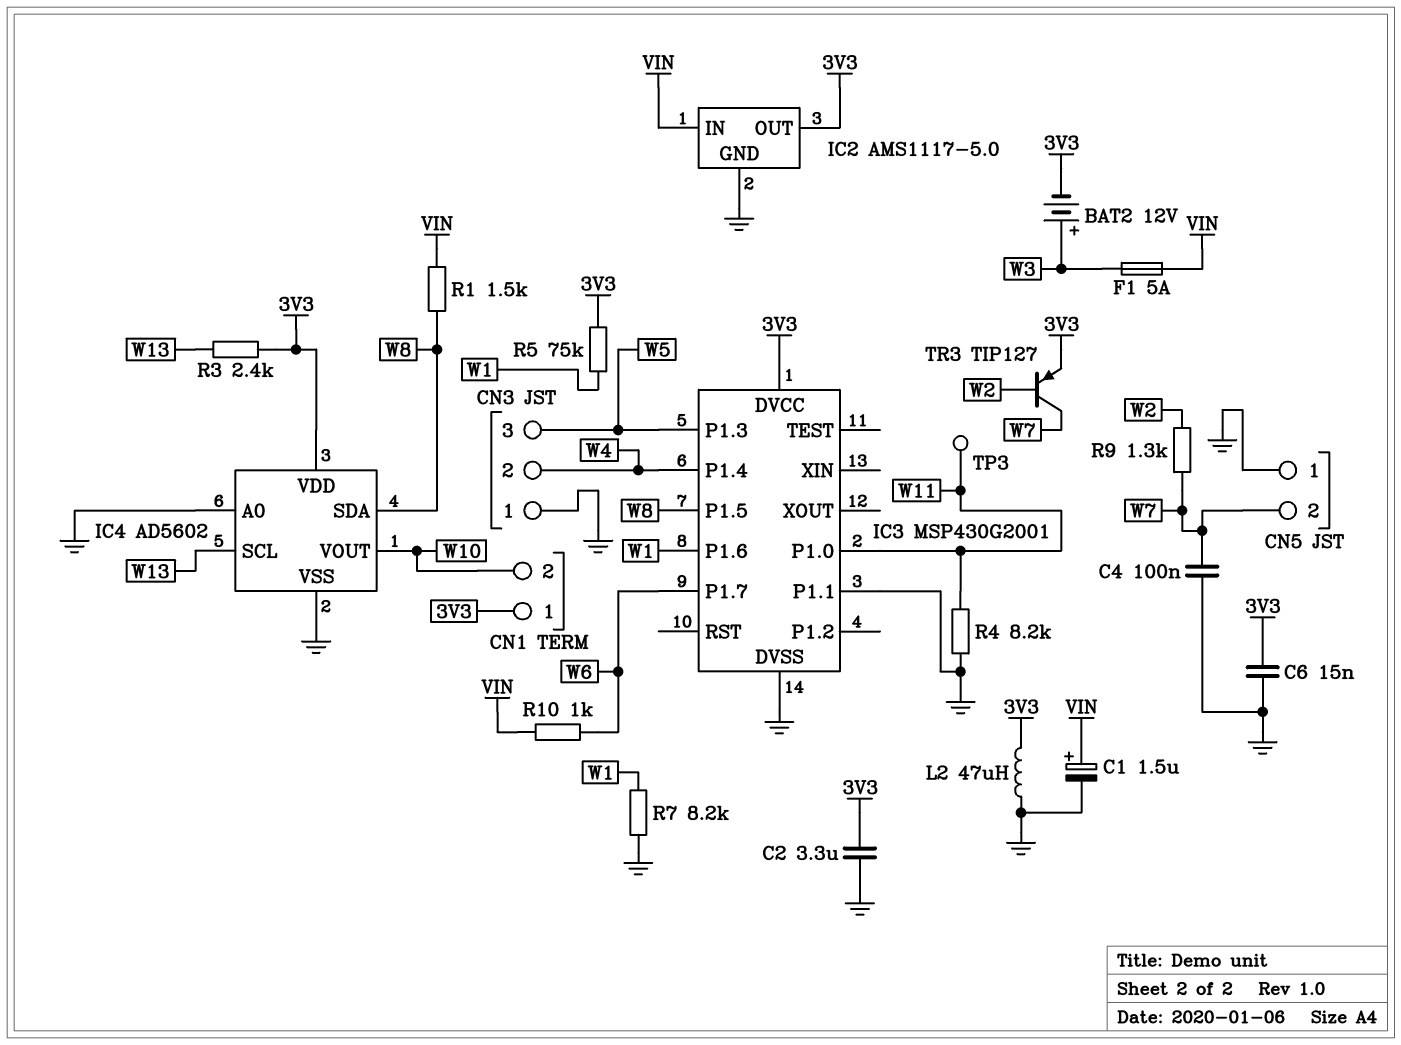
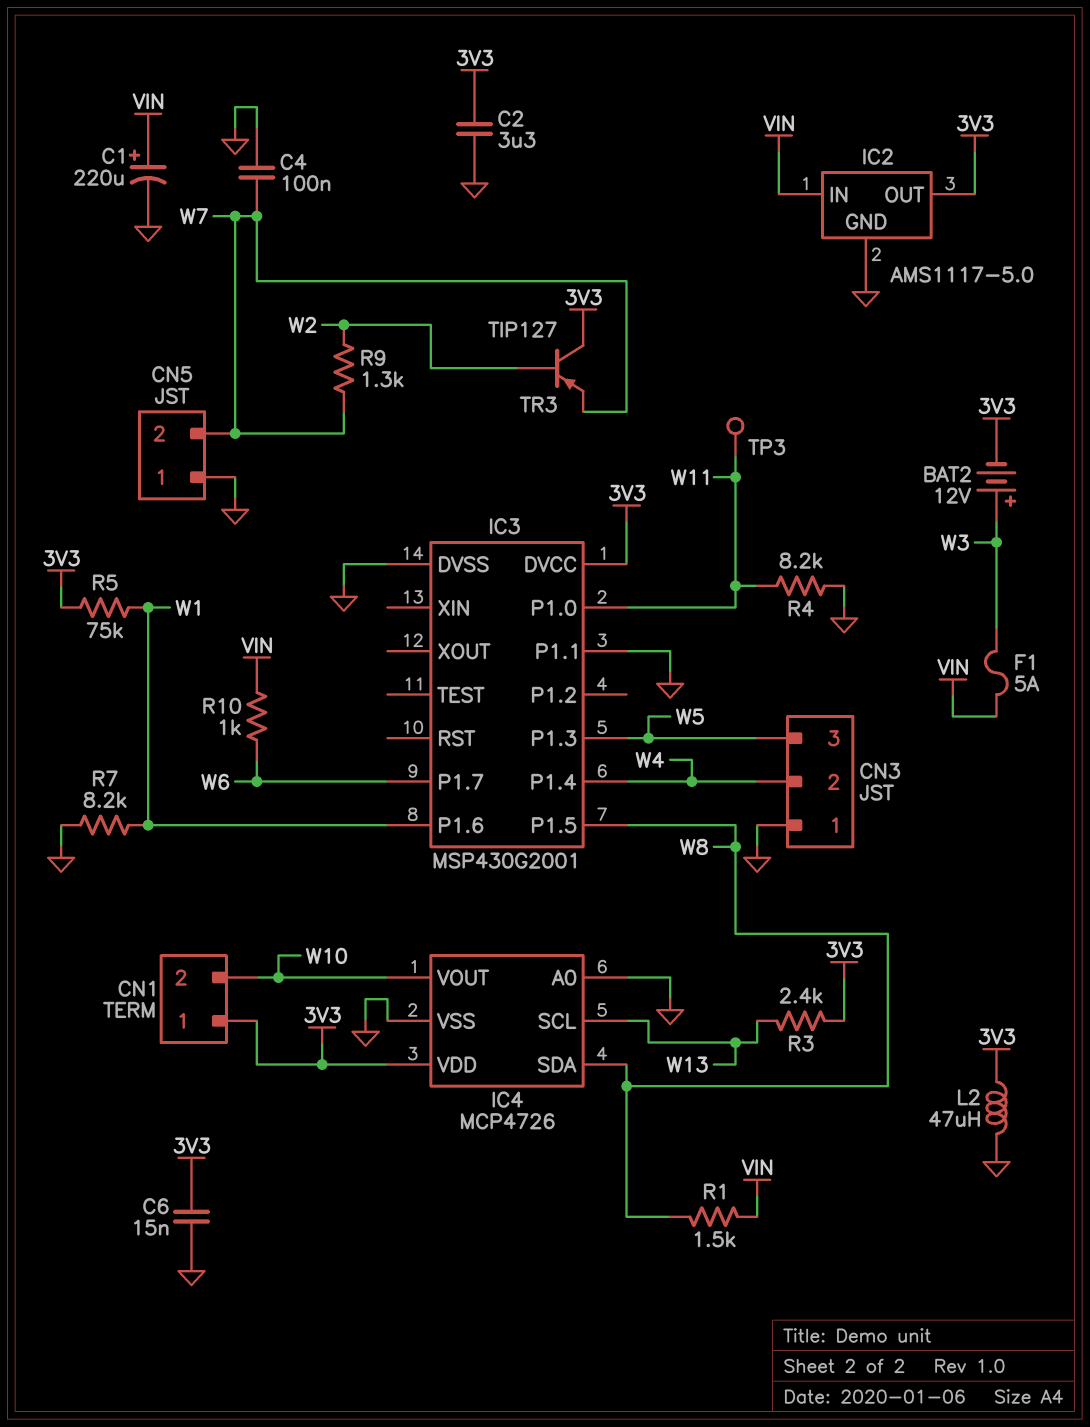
C1: 1.5uF (plus VIN, minus GND) -> 220uF (plus VIN, minus GND)
IC4: AD5602 -> MCP4726
TR3: PNP TIP127 (B W2, C W7, E 3V3) -> PNP TIP127 (B W2, C 3V3, E W7)

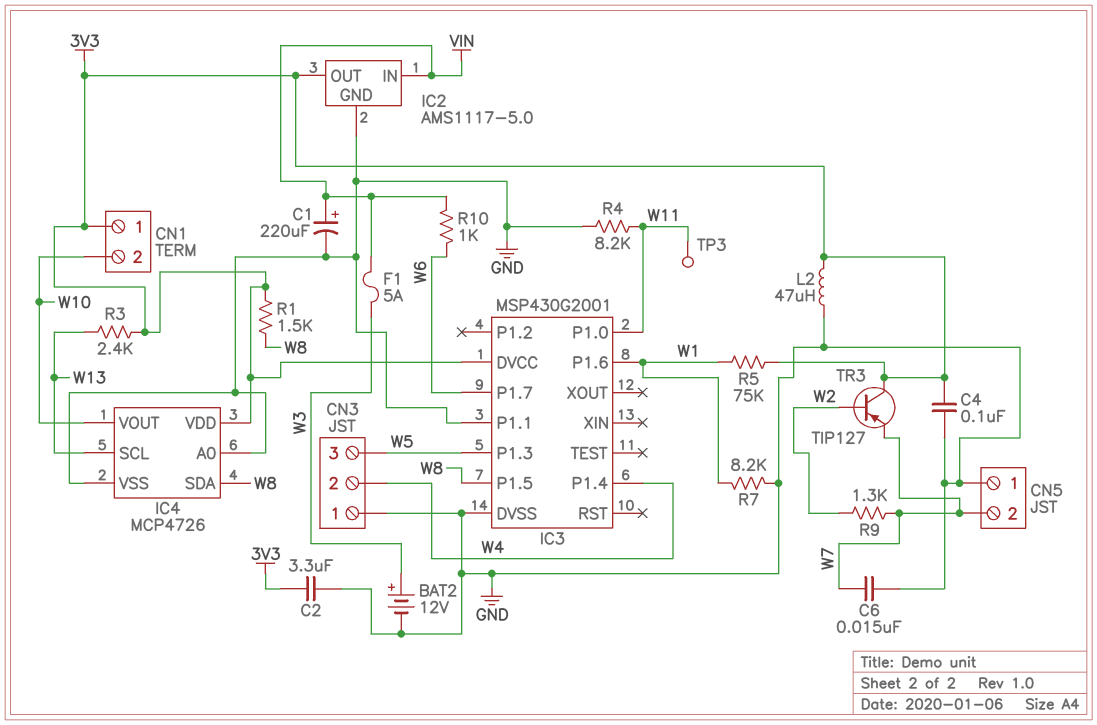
BAT2: 12V (plus W3, minus 3V3) -> 12V (plus W3, minus GND)
C4: 100nF (GND, W7) -> 100nF (3V3, GND)
C6: 15nF (3V3, GND) -> 15nF (GND, W7)
R1: 1.5k (VIN, W8) -> 1.5k (3V3, W8)

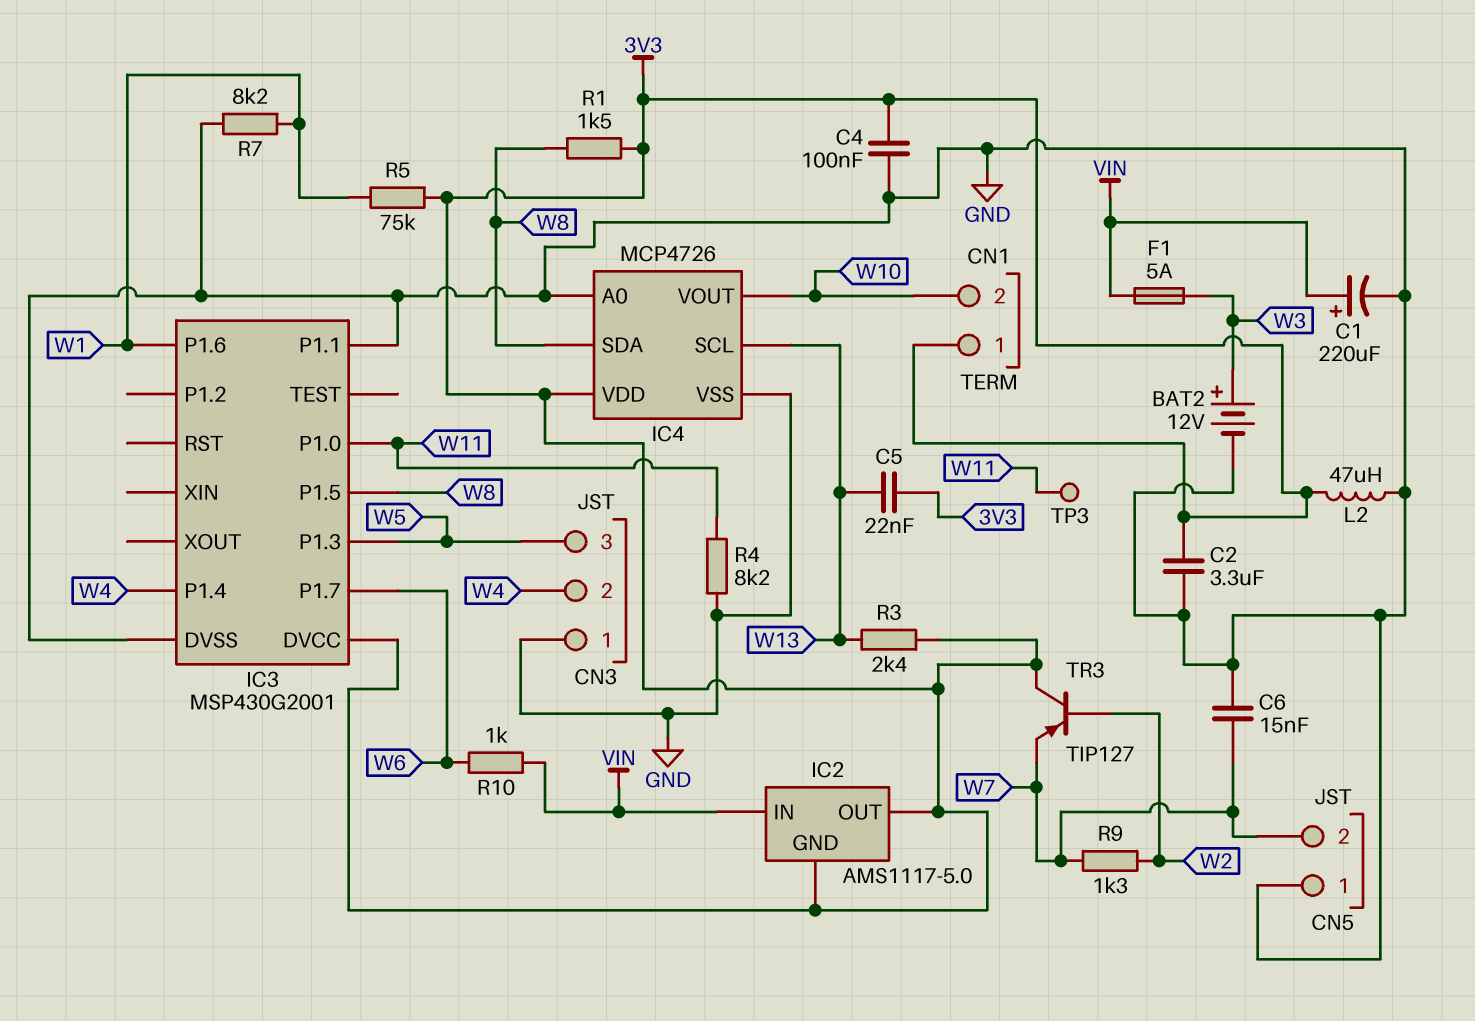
C5: none -> 22nF (3V3, W13)
IC2 pin GND: GND -> 3V3

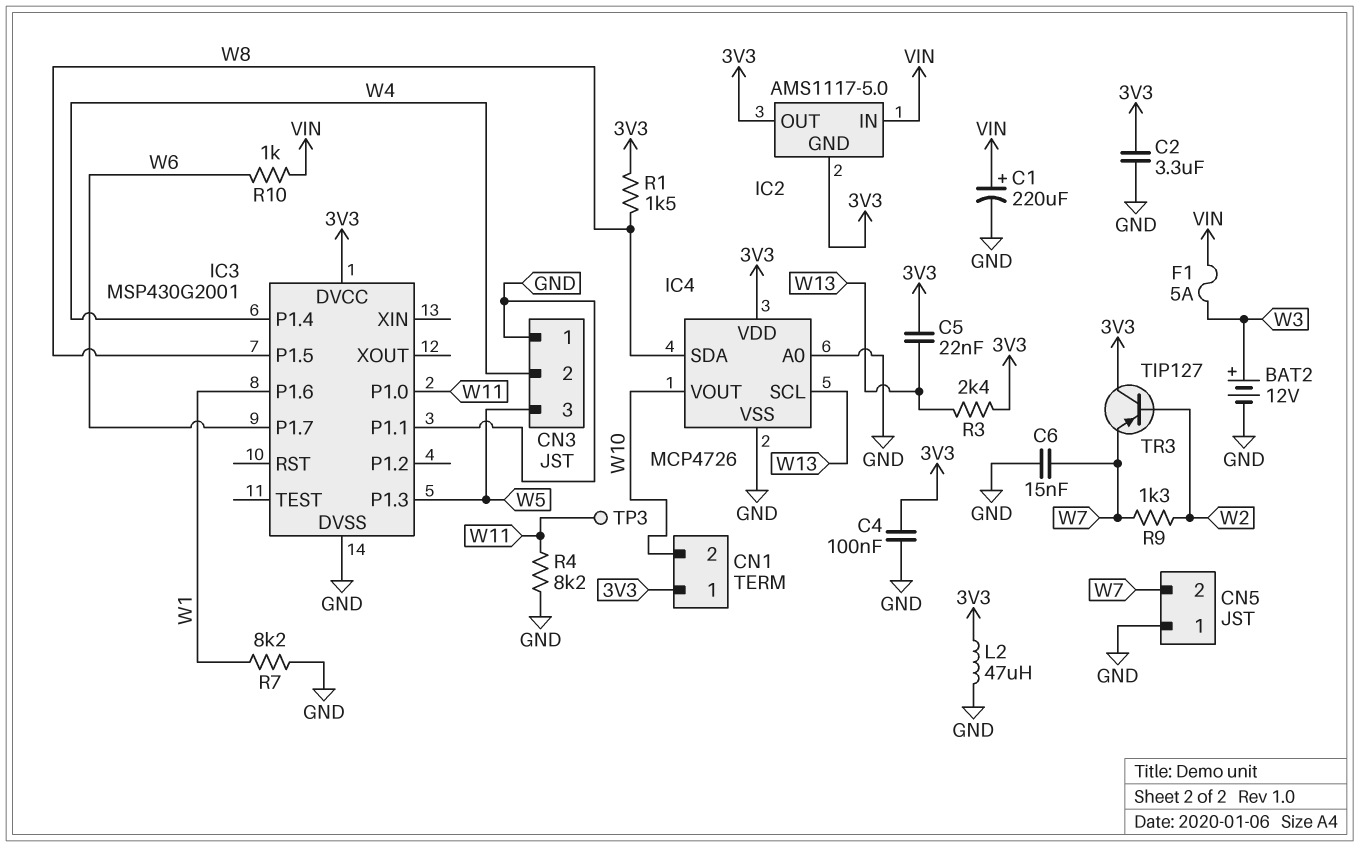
R5: 75k (3V3, W1) -> none

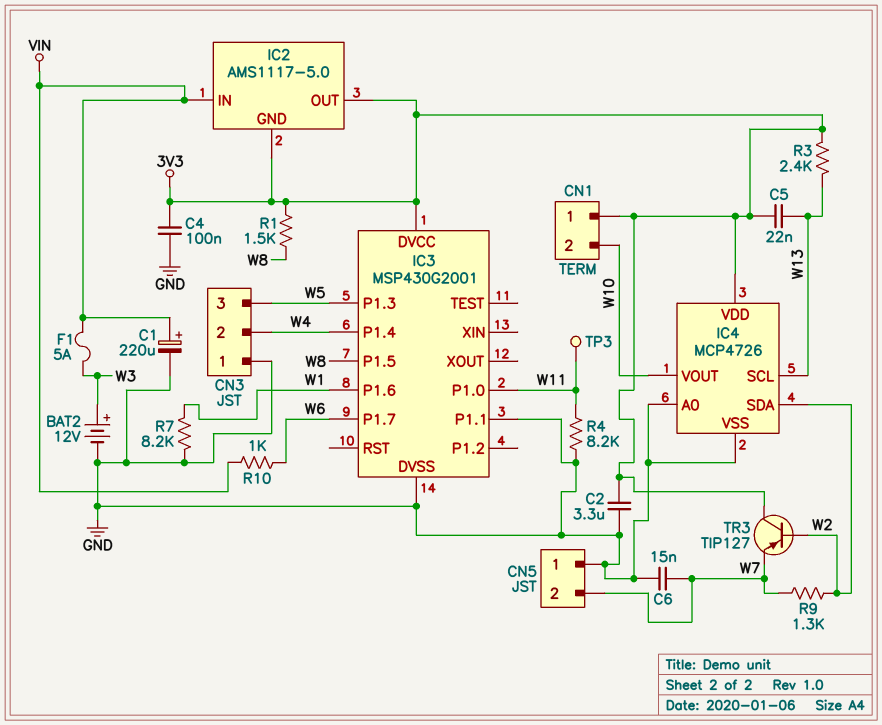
IC4 pin SDA: W8 -> W2
L2: 47uH (3V3, GND) -> none

